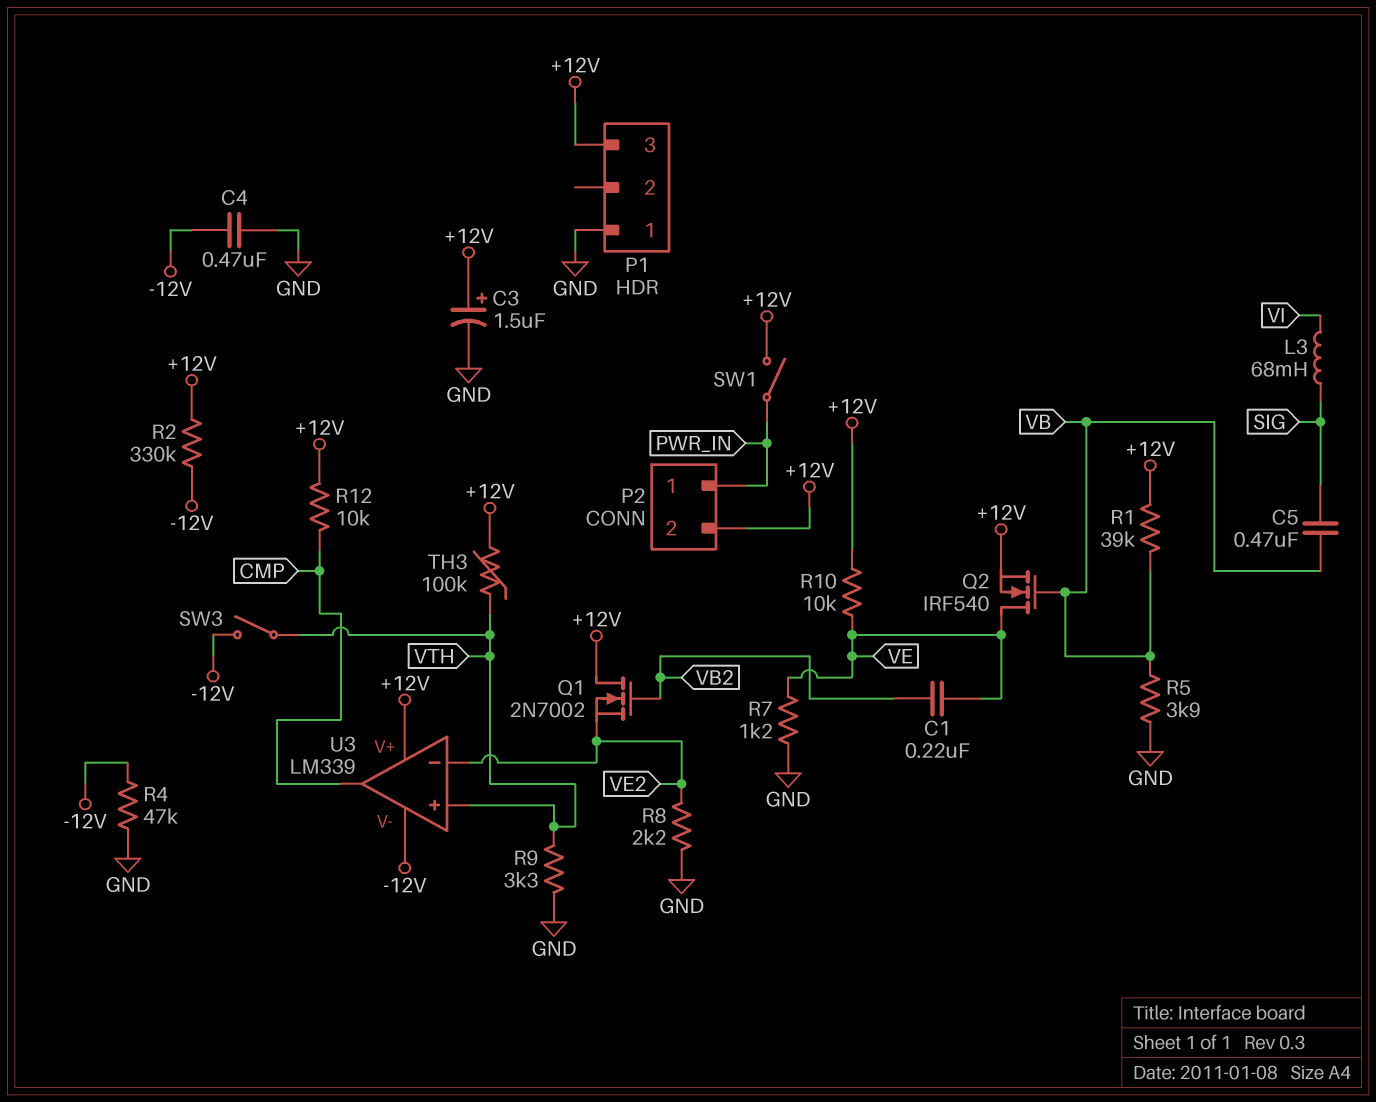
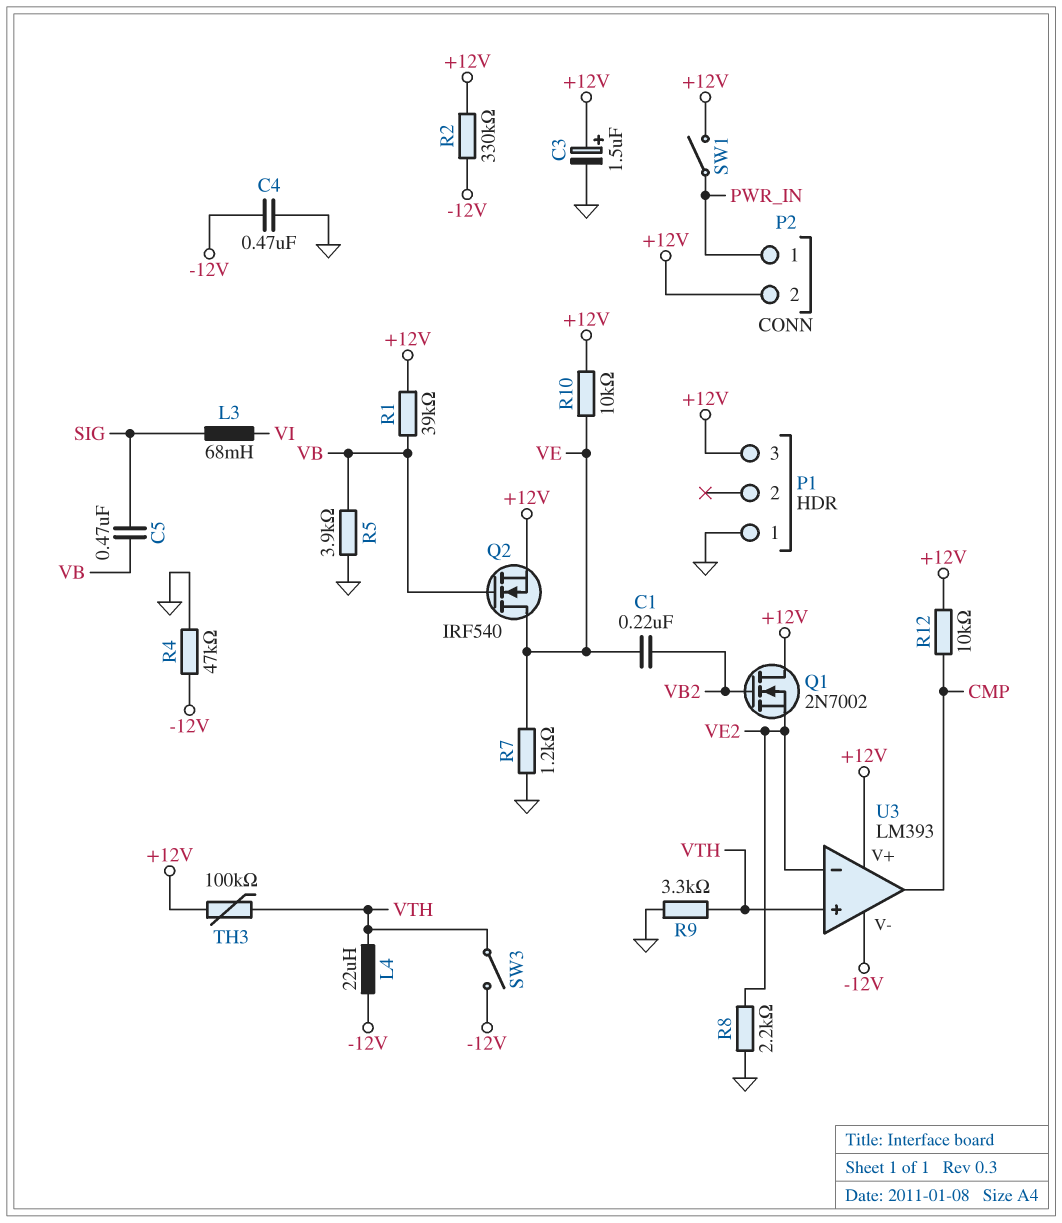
L4: none -> 22uH (-12V, VTH)
U3: LM339 -> LM393

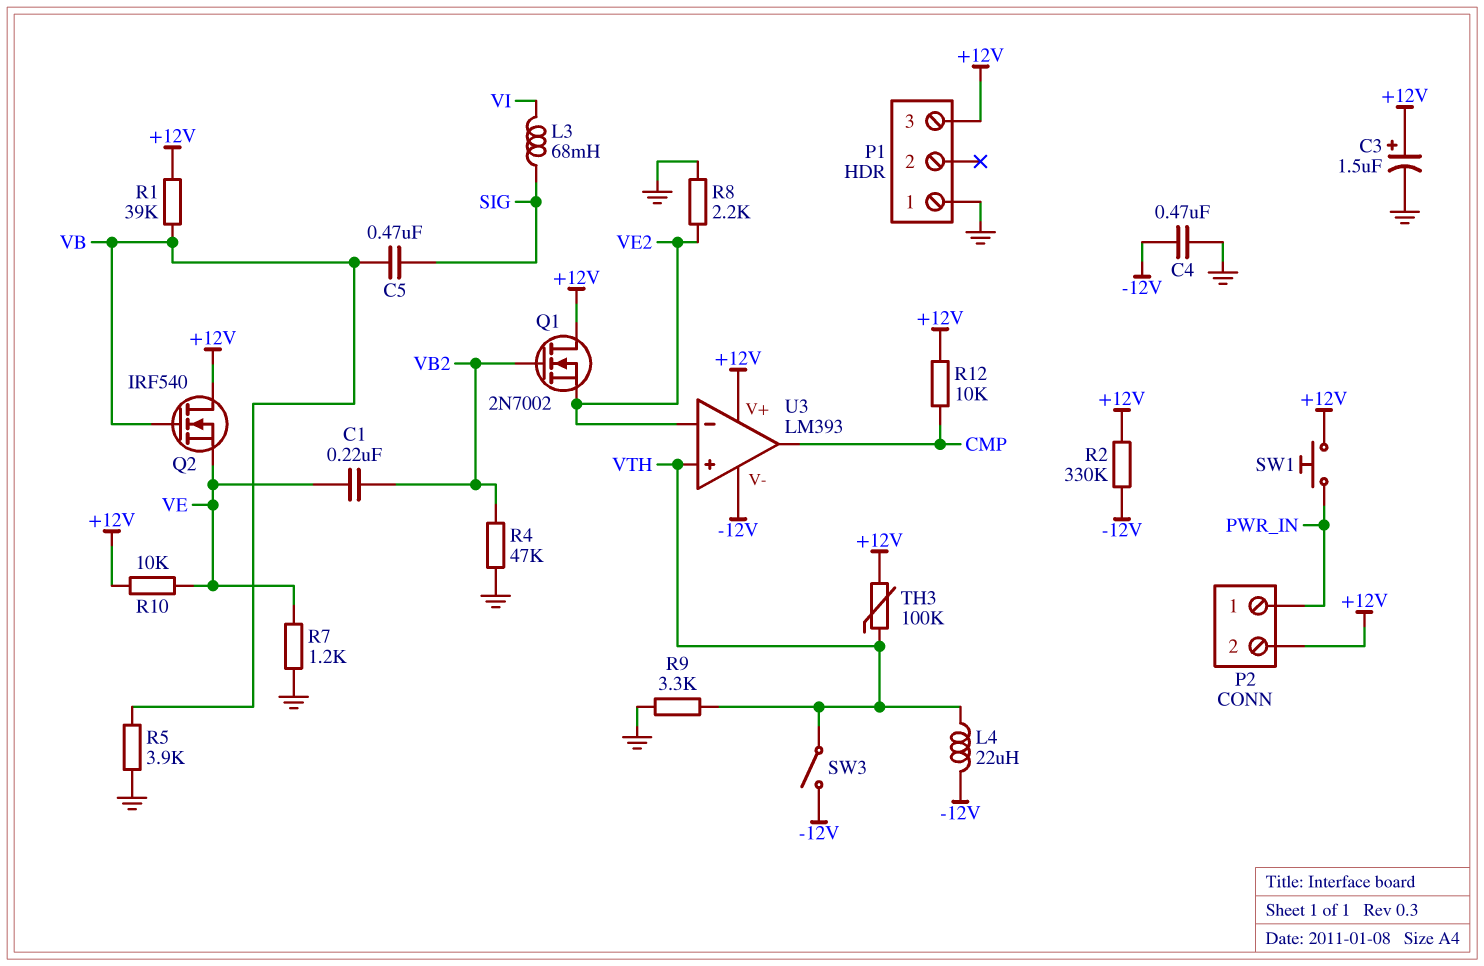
Q2: NMOS IRF540 (G VB, D VE, S +12V) -> NMOS IRF540 (G VB, D +12V, S VE)
R4: 47k (-12V, GND) -> 47k (GND, VB2)
SW1: switch (+12V, PWR_IN) -> button (+12V, PWR_IN)

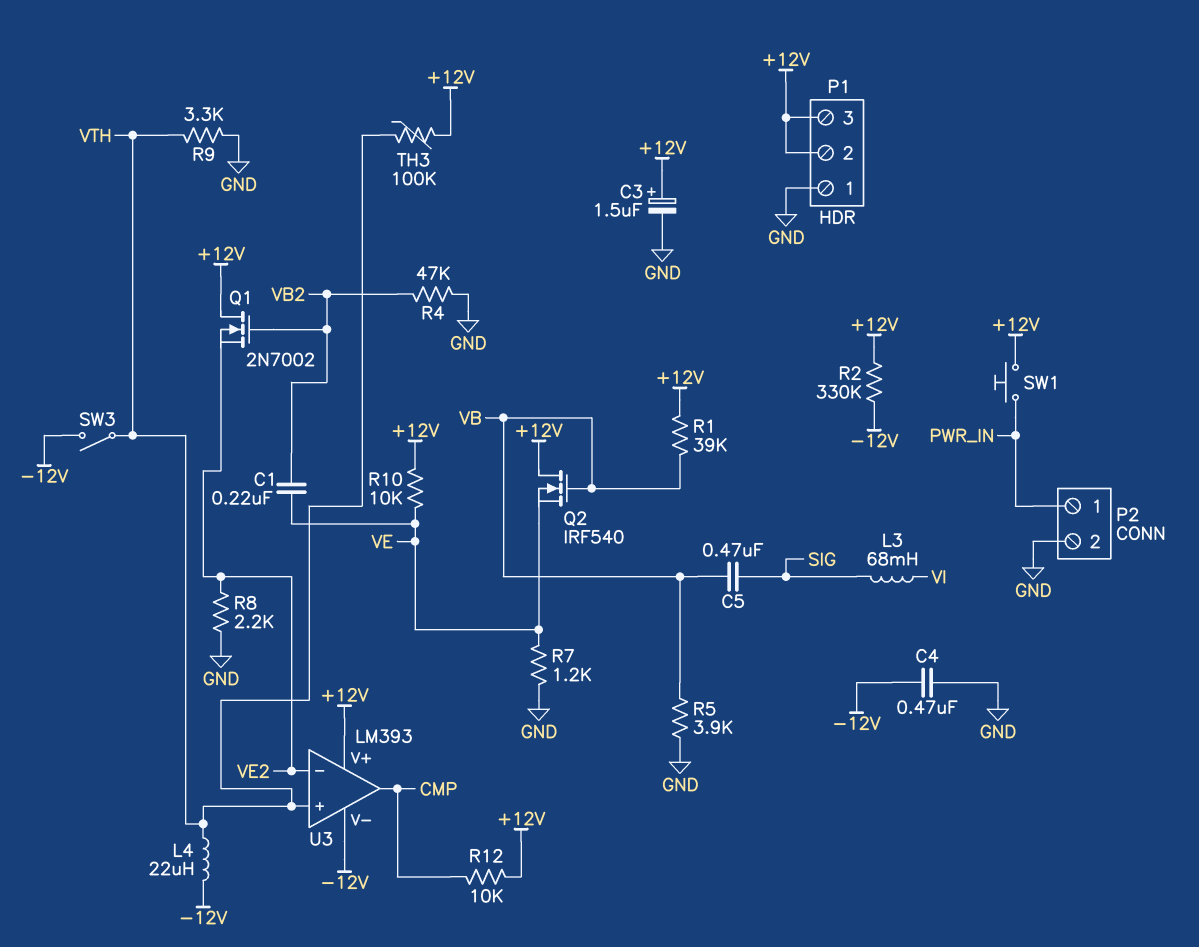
P1 pin 2: none -> +12V
P2 pin 2: +12V -> GND

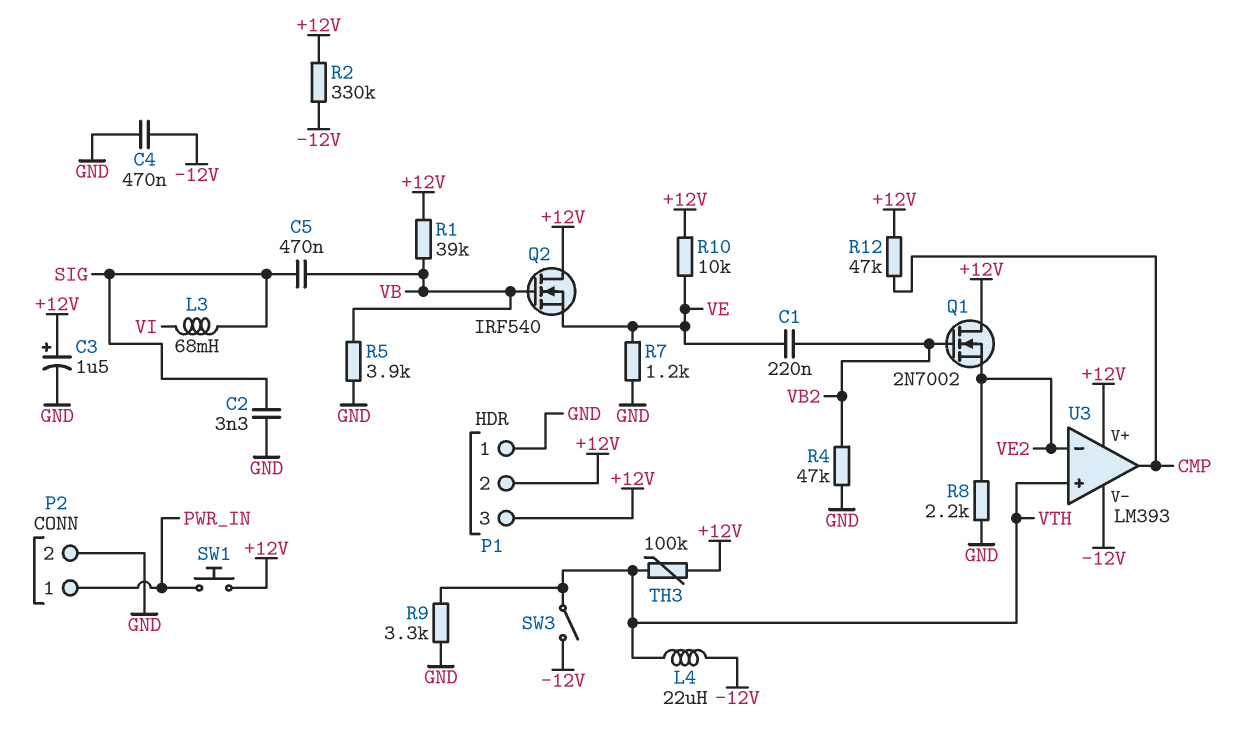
C2: none -> 3.3nF (GND, SIG)
R12: 10k (+12V, CMP) -> 47k (+12V, CMP)

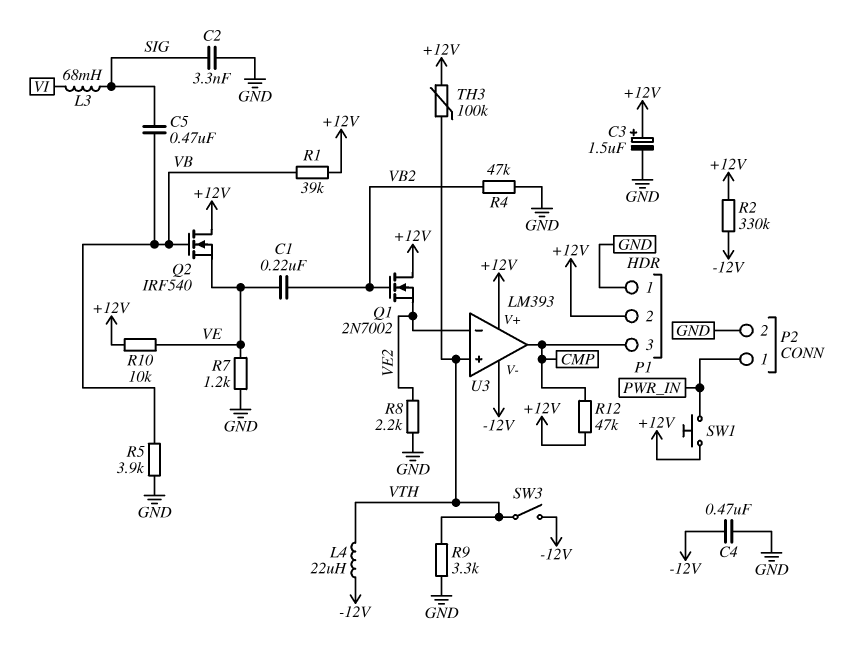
P1 pin 3: +12V -> CMP

